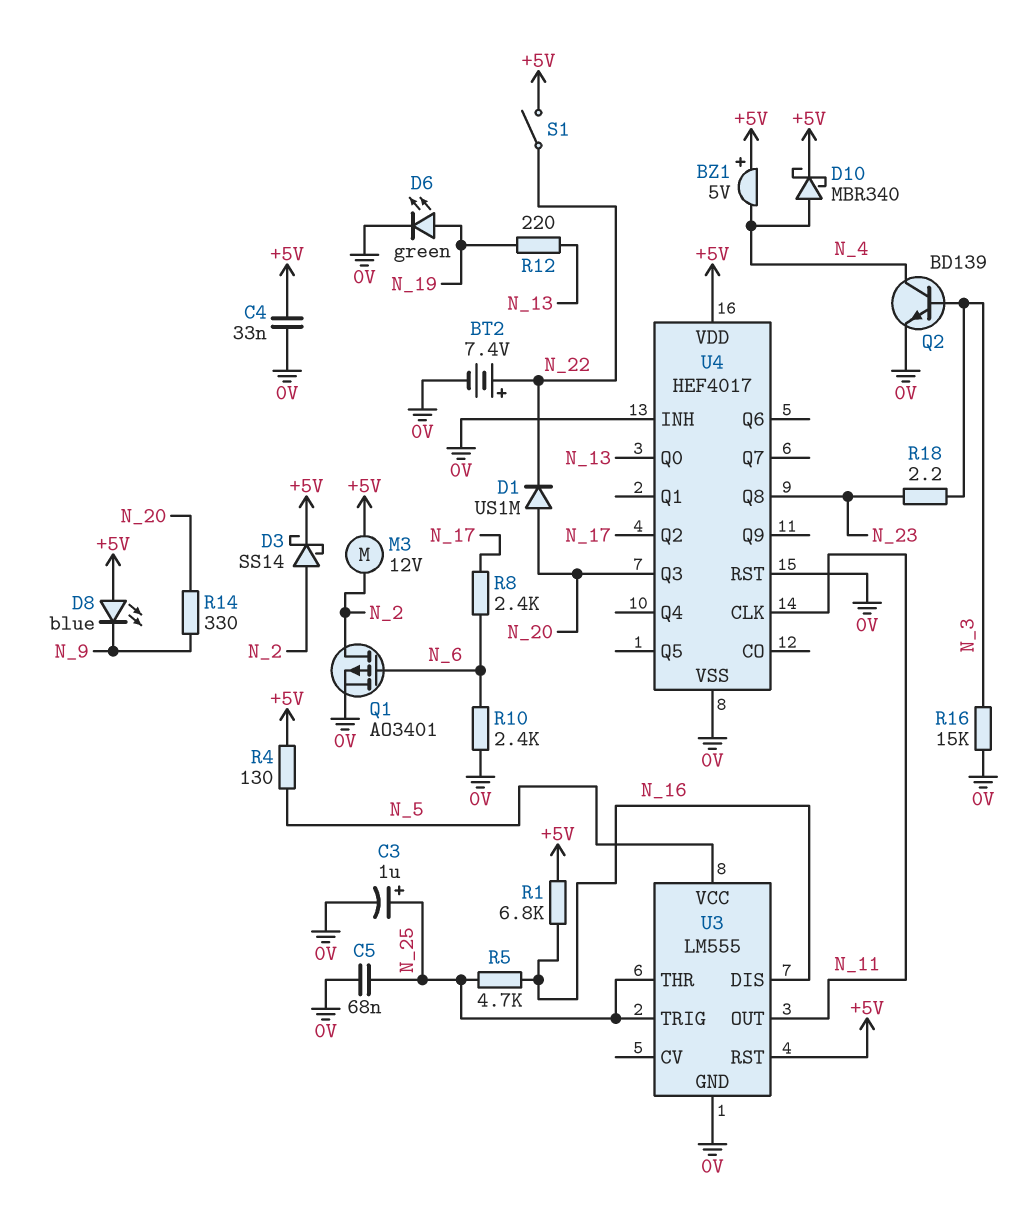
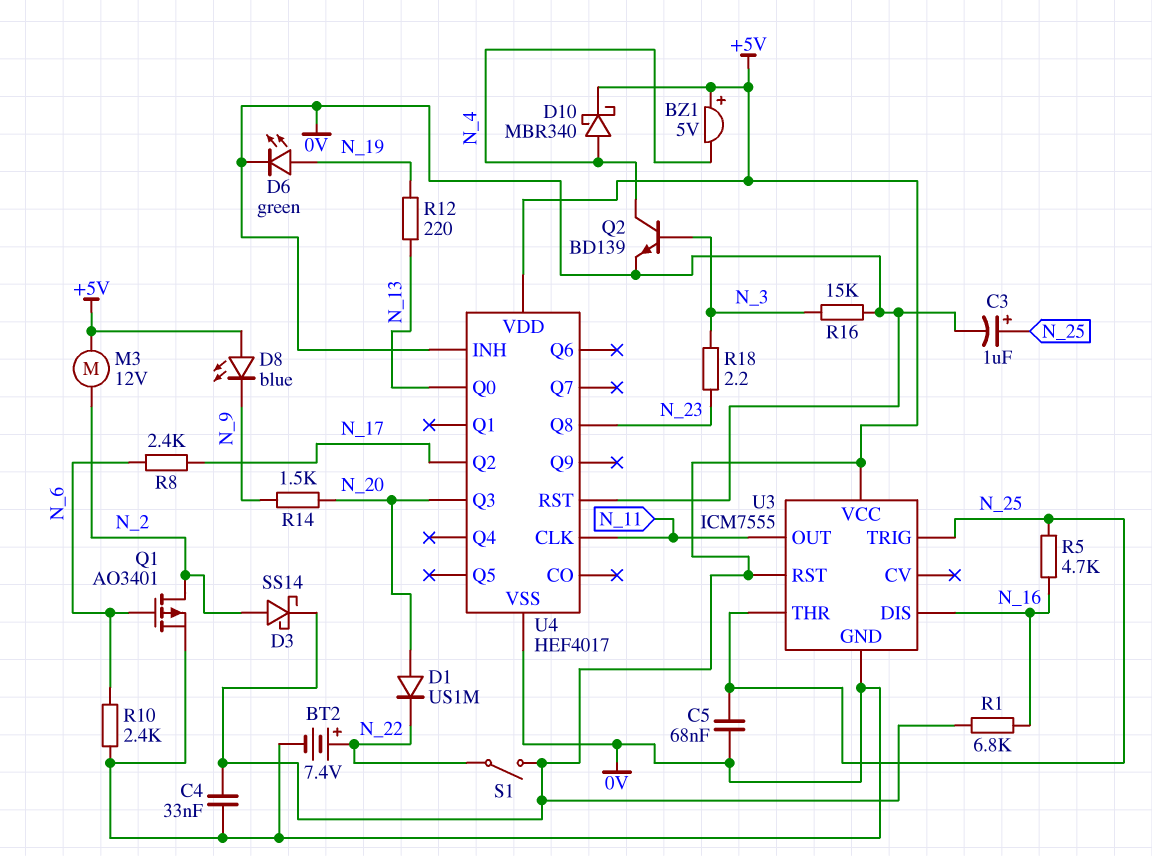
R4: 130 (+5V, N_5) -> none
R14: 330 (N_9, N_20) -> 1.5k (N_9, N_20)
U3: LM555 -> ICM7555
U3 pin VCC: N_5 -> +5V

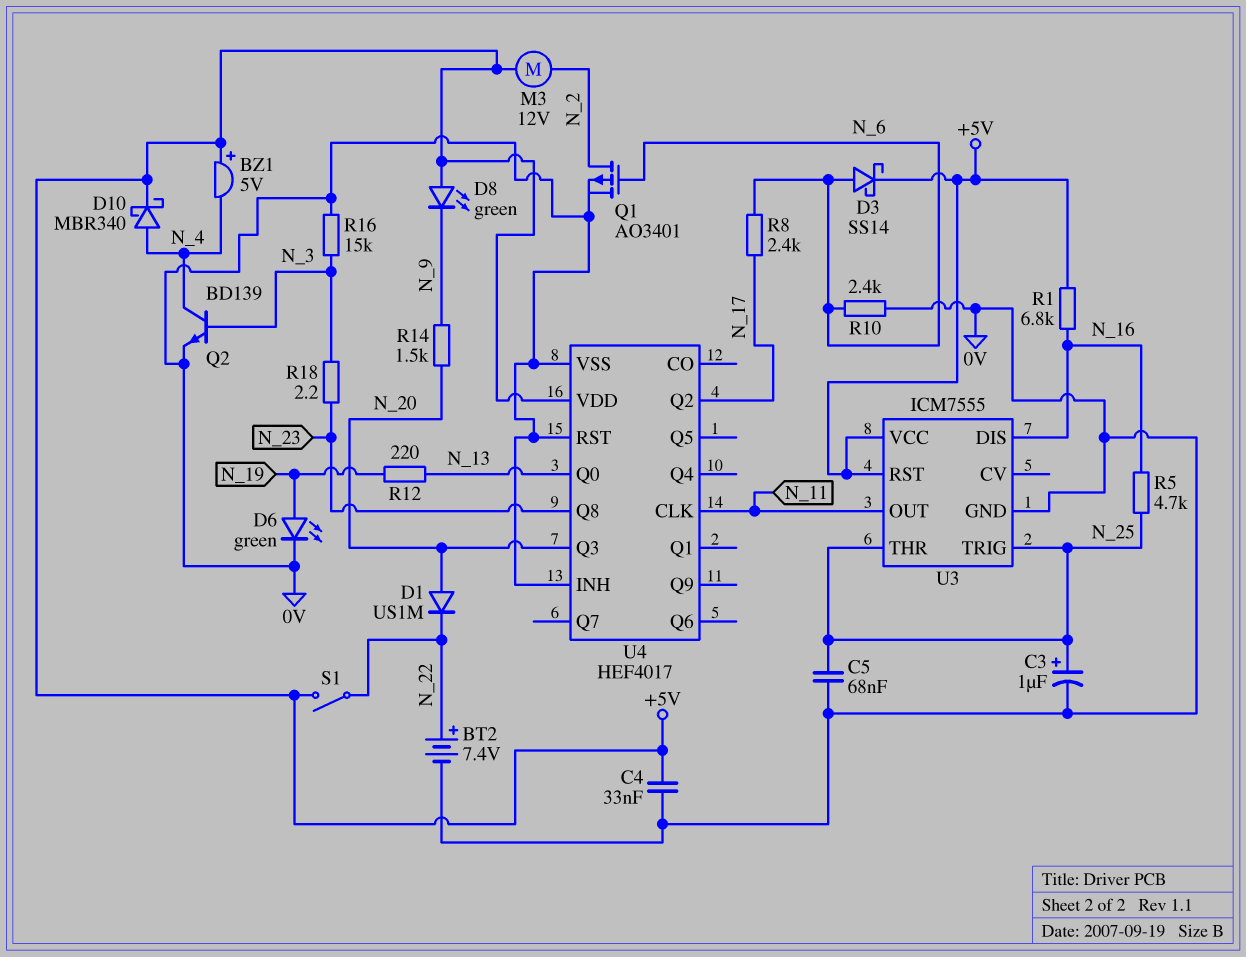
D3: schottky SS14 (A N_2, K +5V) -> schottky SS14 (A N_6, K +5V)
D8: LED blue (A +5V, K N_9) -> LED green (A +5V, K N_9)

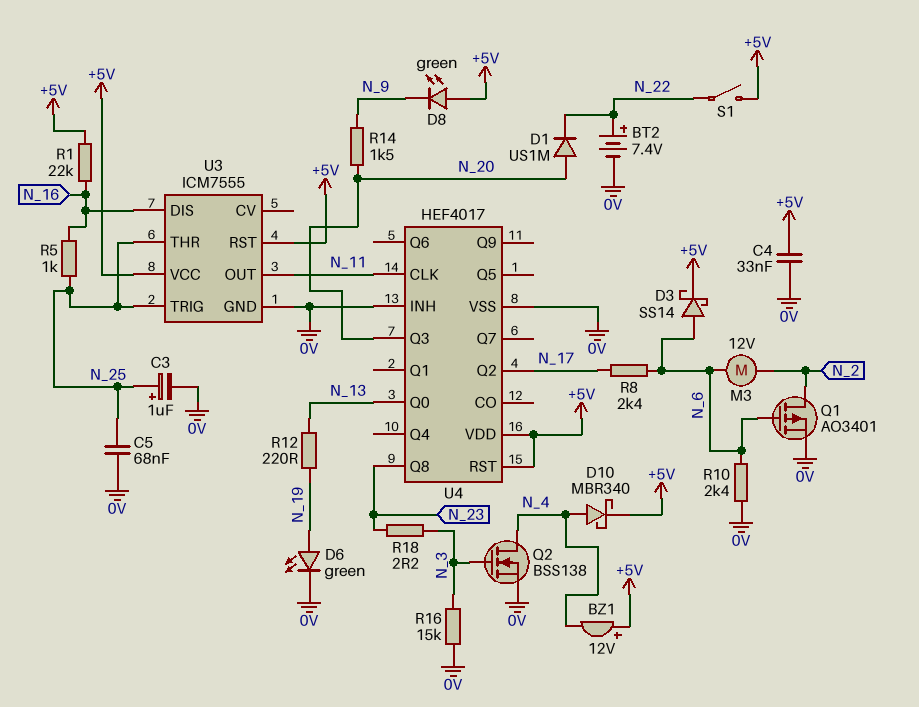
BZ1: buzzer 5V (plus +5V, minus N_4) -> buzzer 12V (plus +5V, minus N_4)
M3: motor 12V (+5V, N_2) -> motor 12V (N_2, N_6)
Q2: NPN BD139 (B N_3, C N_4, E 0V) -> NMOS BSS138 (G N_3, D N_4, S 0V)
R1: 6.8k (+5V, N_16) -> 22k (+5V, N_16)
R5: 4.7k (N_16, N_25) -> 1k (N_16, N_25)
U4 pin RST: 0V -> +5V

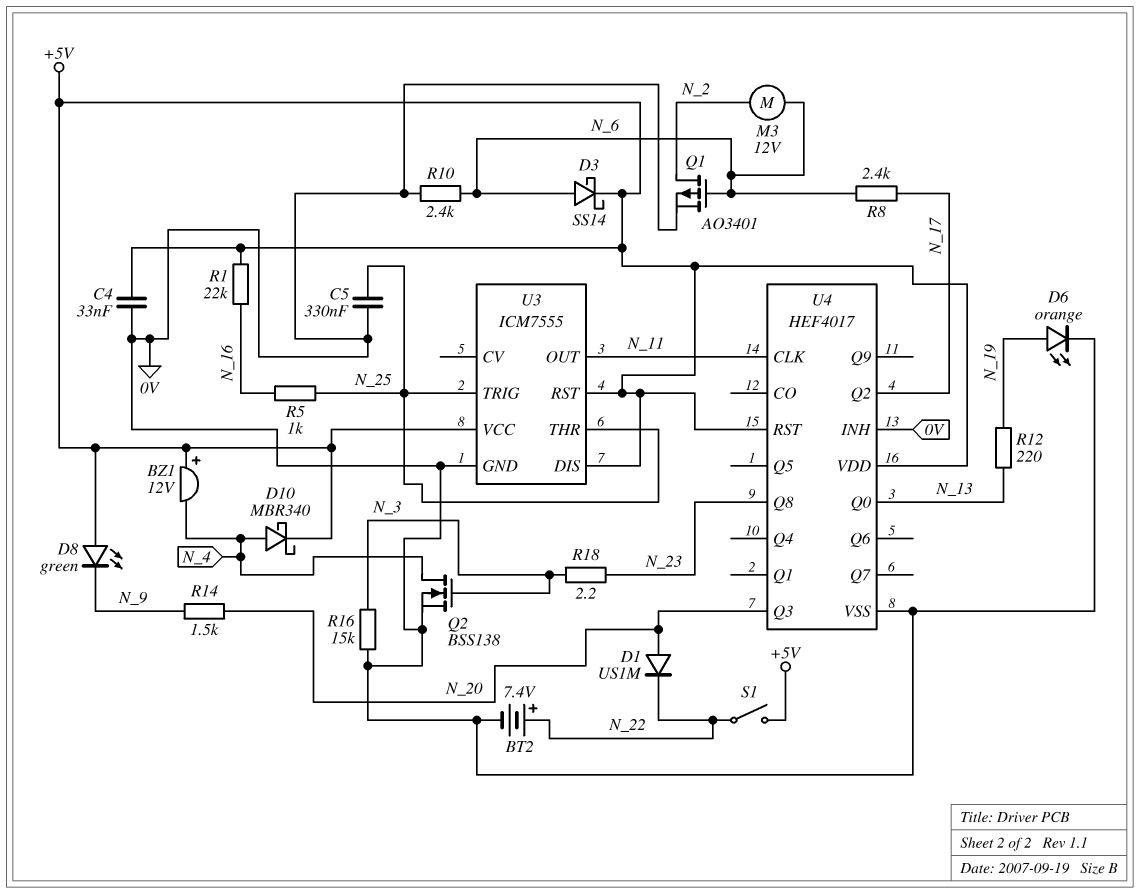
C3: 1uF (plus N_25, minus 0V) -> none
C5: 68nF (0V, N_25) -> 330nF (0V, N_25)
D6: LED green (A N_19, K 0V) -> LED orange (A N_19, K 0V)
U3 pin DIS: N_16 -> +5V

